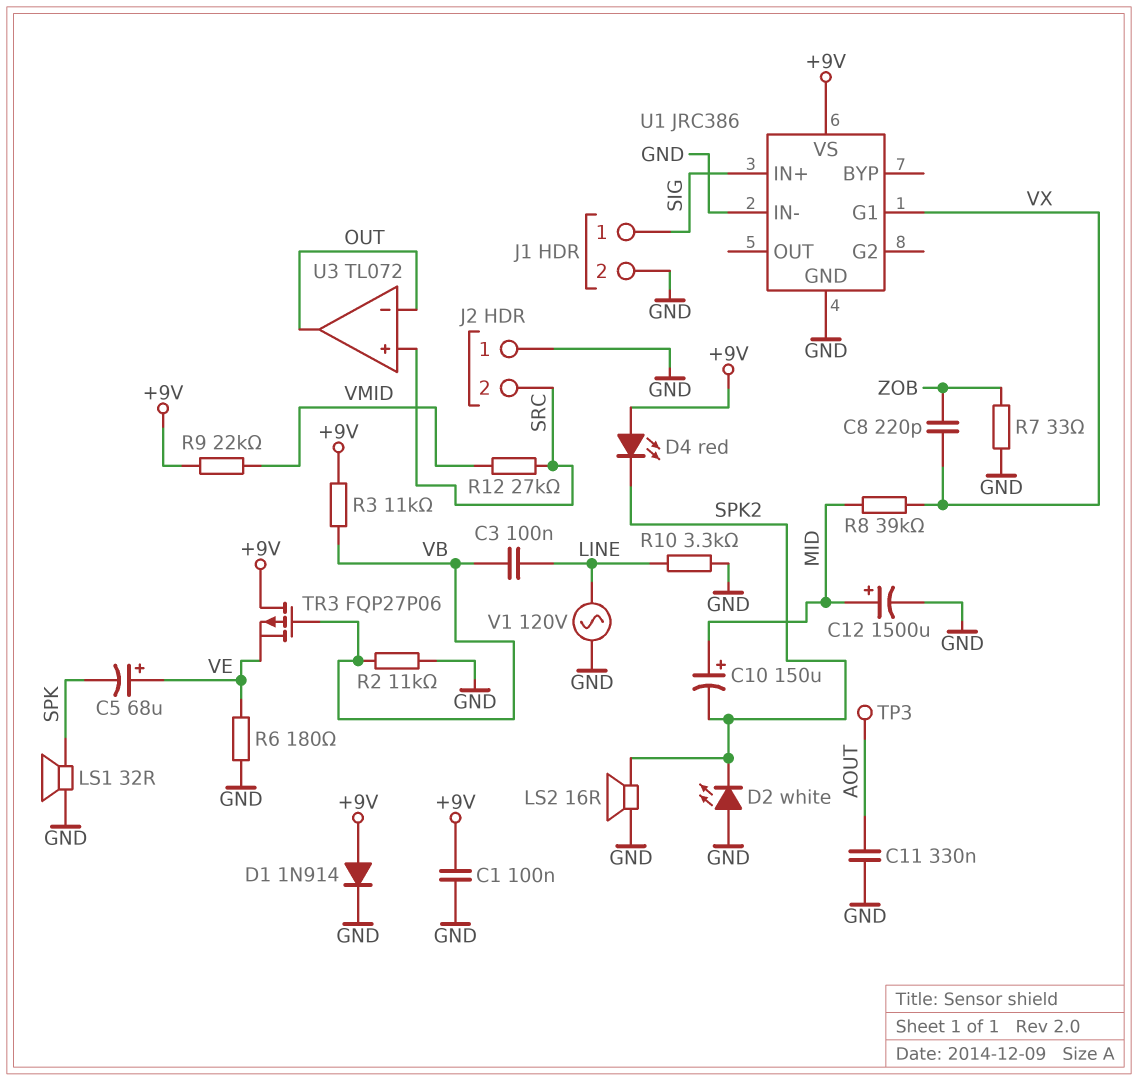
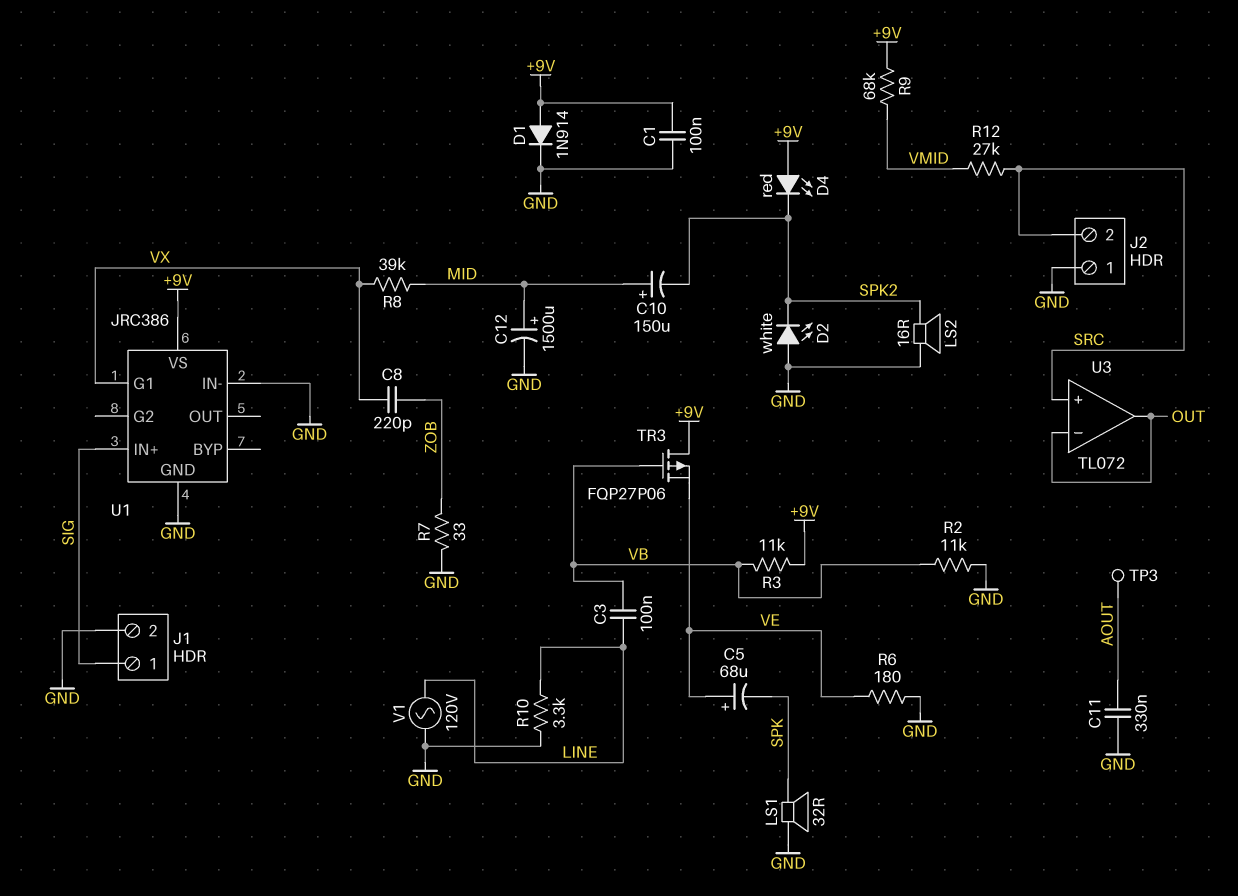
R9: 22k (+9V, VMID) -> 68k (+9V, VMID)

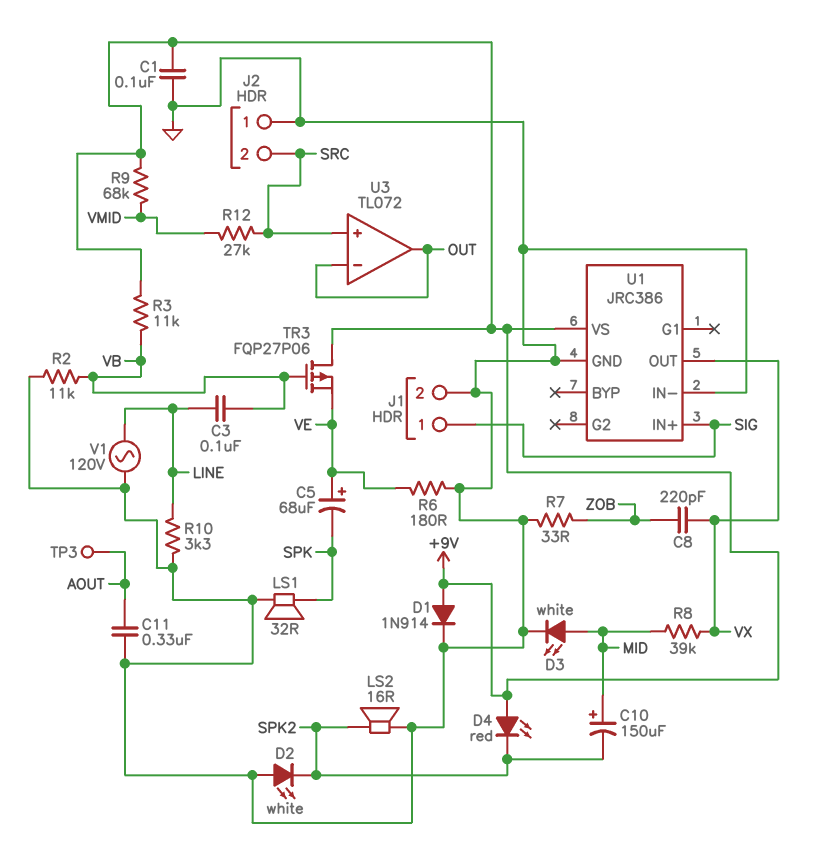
C12: 1500uF (plus MID, minus GND) -> none
D3: none -> LED white (A MID, K GND)
U1 pin G1: VX -> none
U1 pin OUT: none -> VX

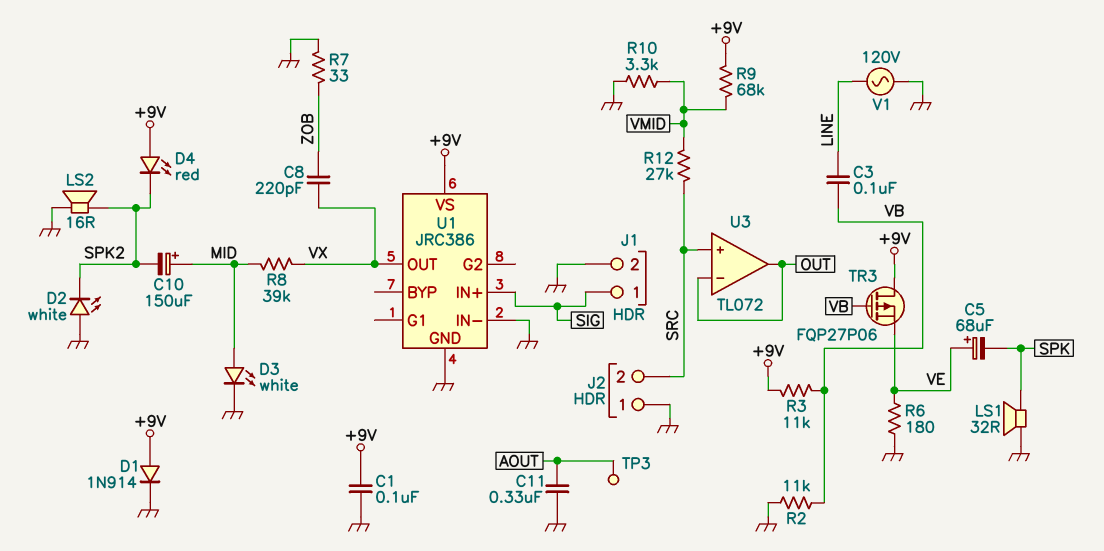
R10: 3.3k (GND, LINE) -> 3.3k (GND, VMID)

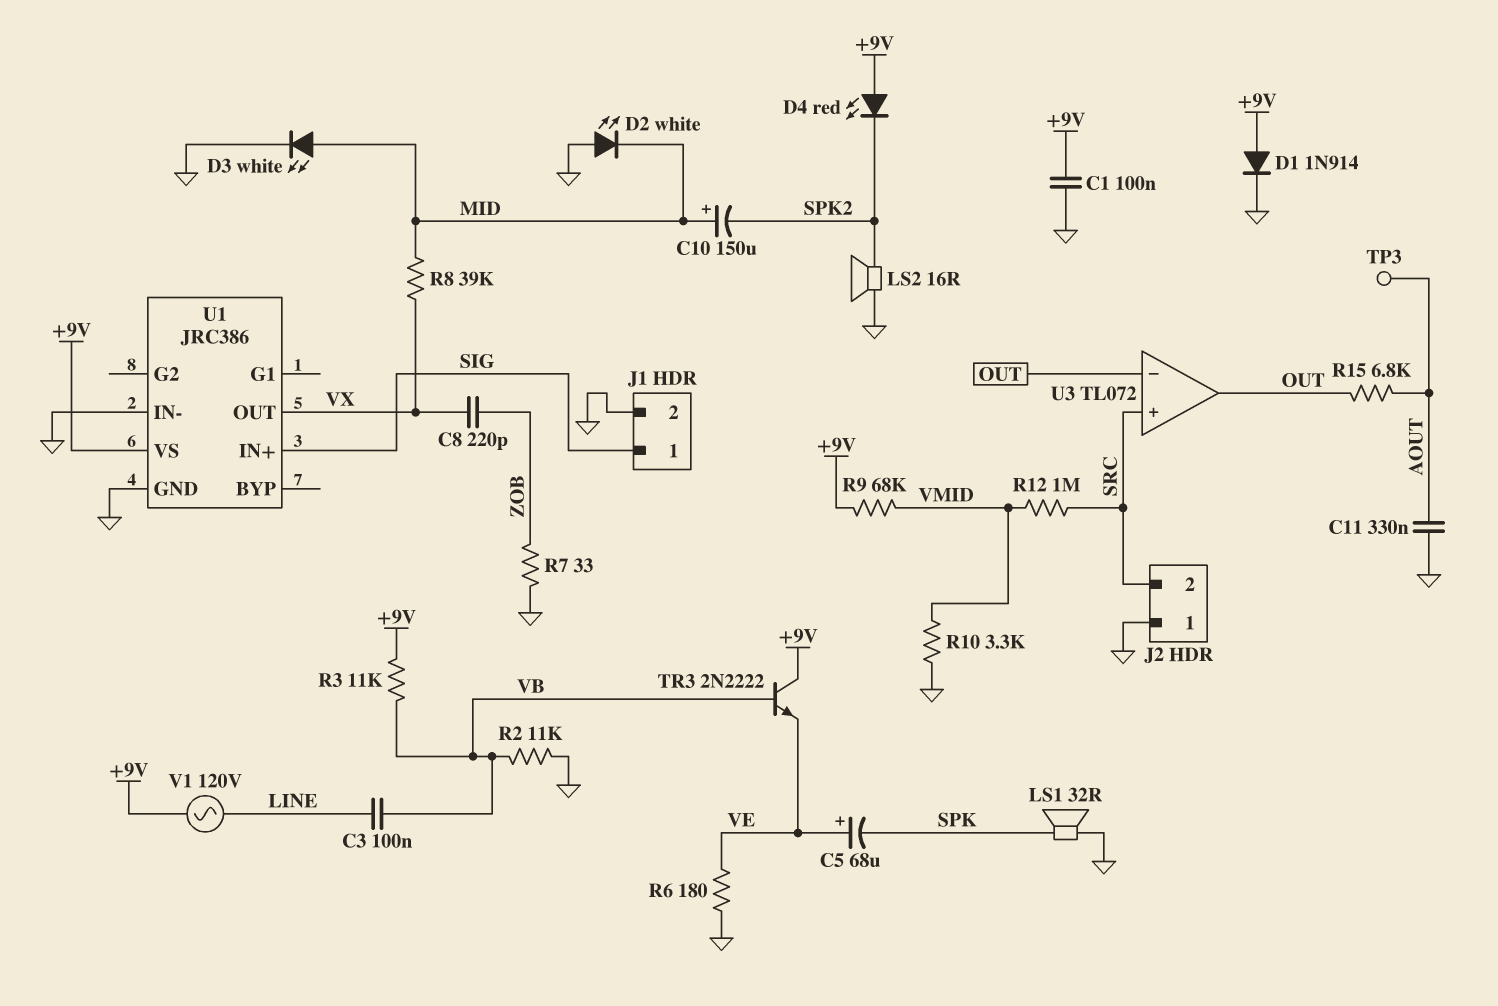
D2: LED white (A GND, K SPK2) -> LED white (A GND, K MID)
R12: 27k (SRC, VMID) -> 1M (SRC, VMID)
R15: none -> 6.8k (AOUT, OUT)
TR3: PMOS FQP27P06 (G VB, D +9V, S VE) -> NPN 2N2222 (B VB, C +9V, E VE)
V1: AC 120V (GND, LINE) -> AC 120V (+9V, LINE)

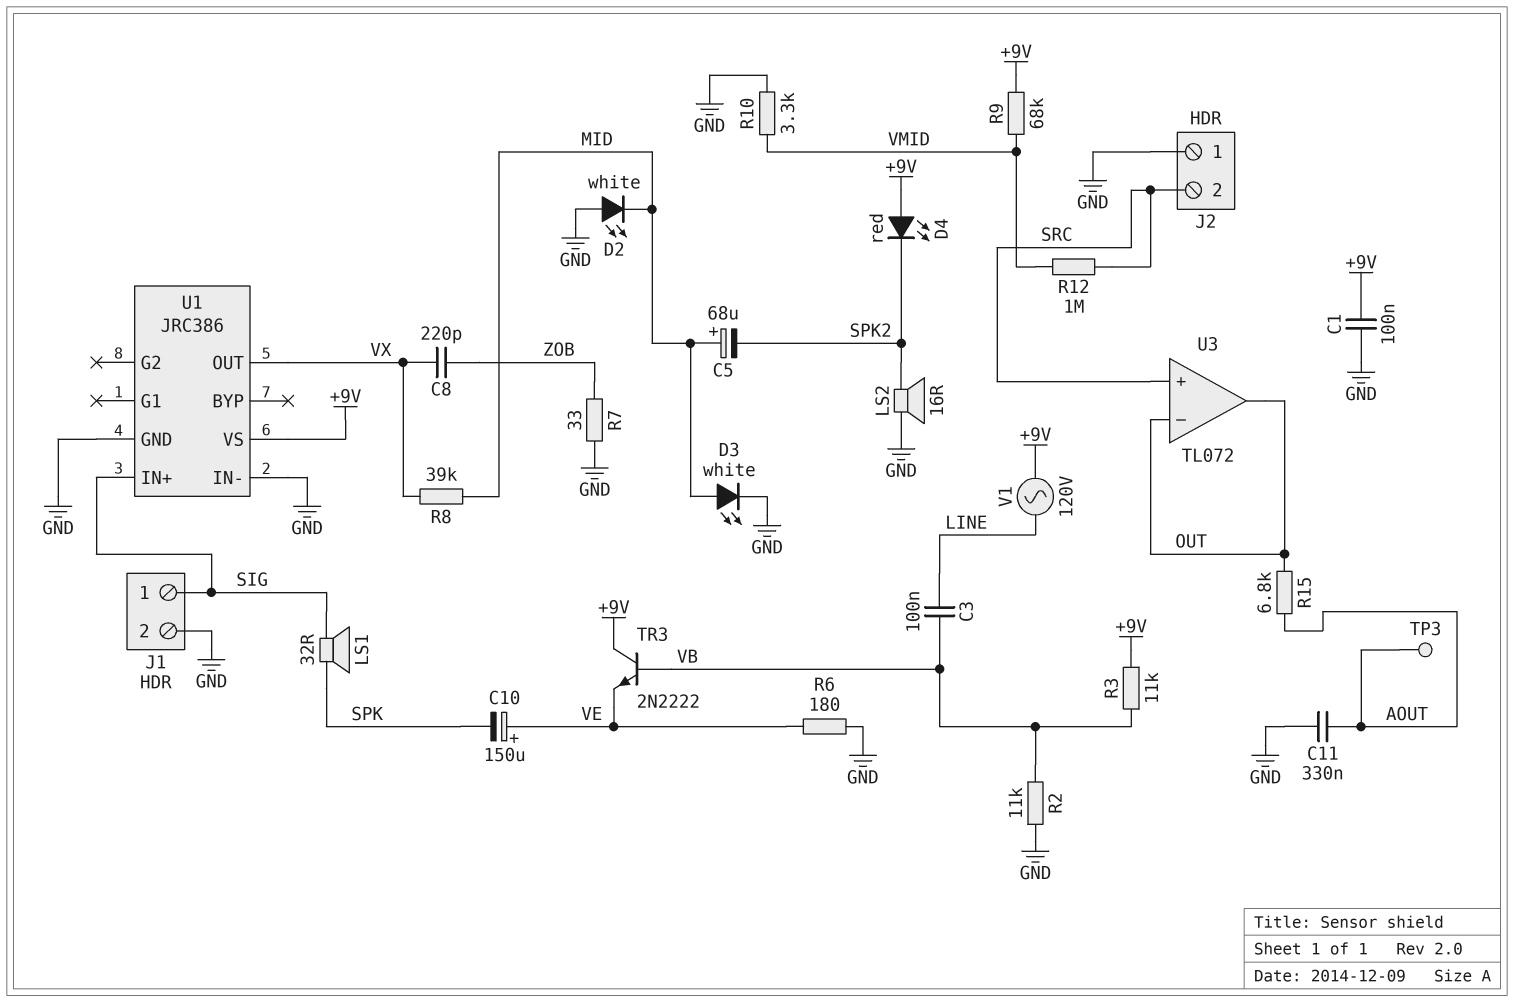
C5: 68uF (plus VE, minus SPK) -> 68uF (plus MID, minus SPK2)
C10: 150uF (plus MID, minus SPK2) -> 150uF (plus VE, minus SPK)
D1: diode 1N914 (A +9V, K GND) -> none
LS1: speaker 32R (GND, SPK) -> speaker 32R (SIG, SPK)

